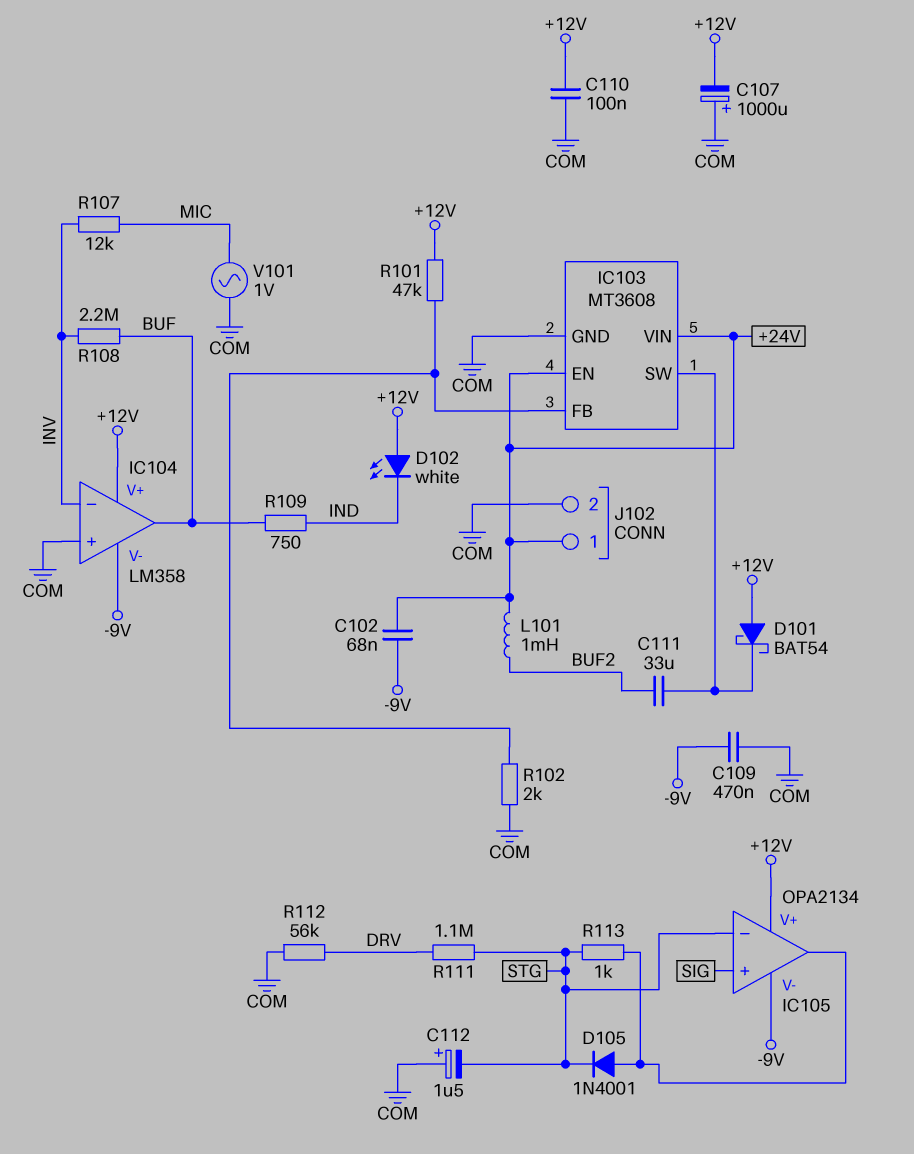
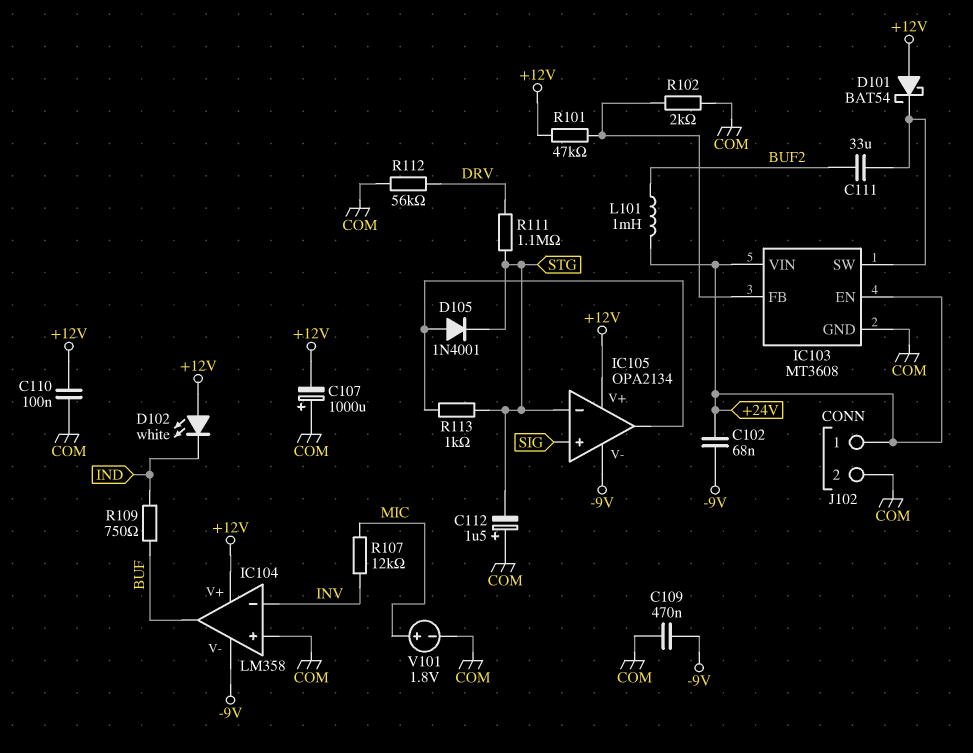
R108: 2.2M (BUF, INV) -> none
V101: AC 1V (COM, MIC) -> 1.8V (plus MIC, minus COM)

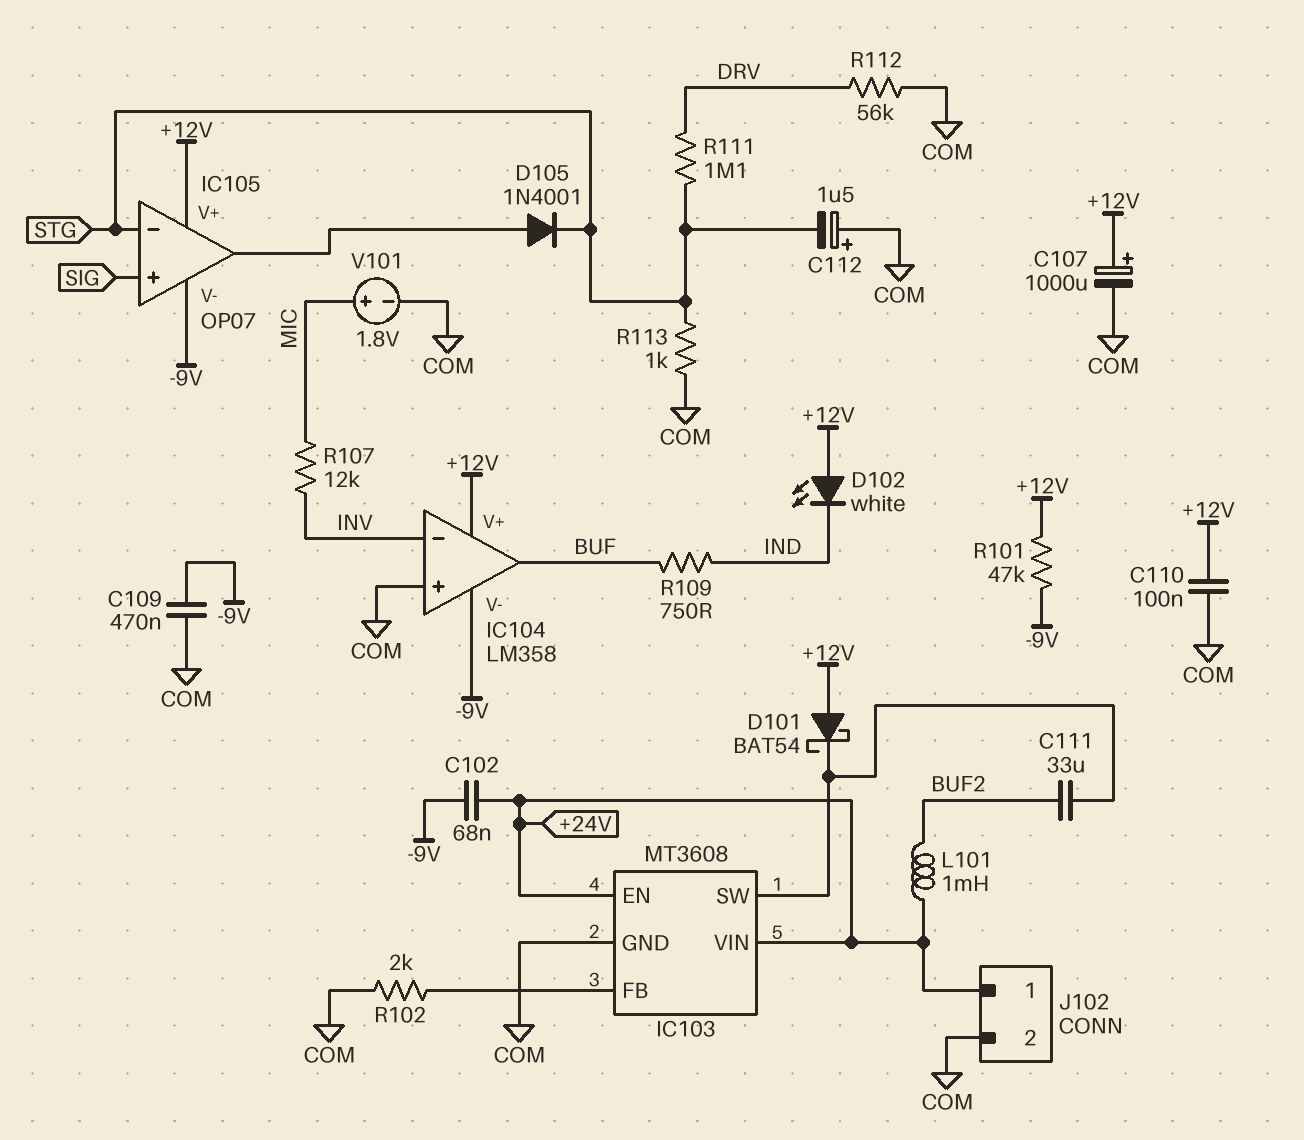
C107: 1000uF (plus COM, minus +12V) -> 1000uF (plus +12V, minus COM)
IC105: OPA2134 -> OP07
R101: 47k (+12V, IC103/FB) -> 47k (+12V, -9V)
R113: 1k (IC105/out, STG) -> 1k (COM, STG)

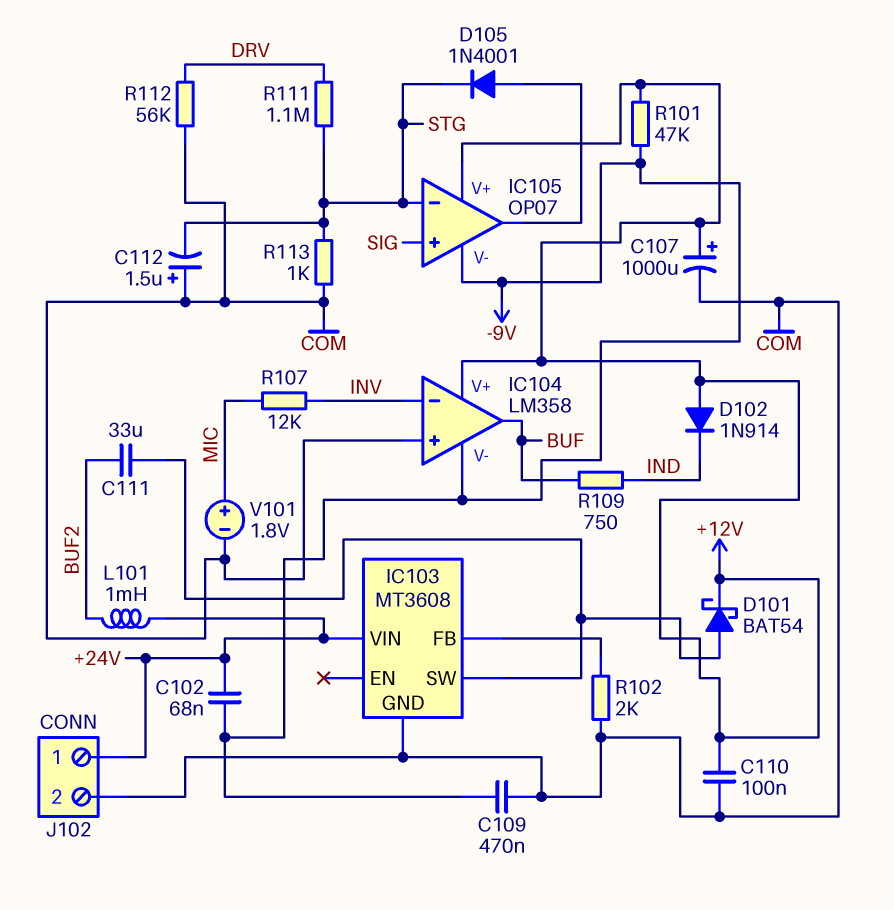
D101: schottky BAT54 (A +12V, K IC103/SW) -> schottky BAT54 (A IC103/SW, K +12V)
D102: LED white (A +12V, K IND) -> diode 1N914 (A +12V, K IND)
IC103 pin EN: +24V -> none

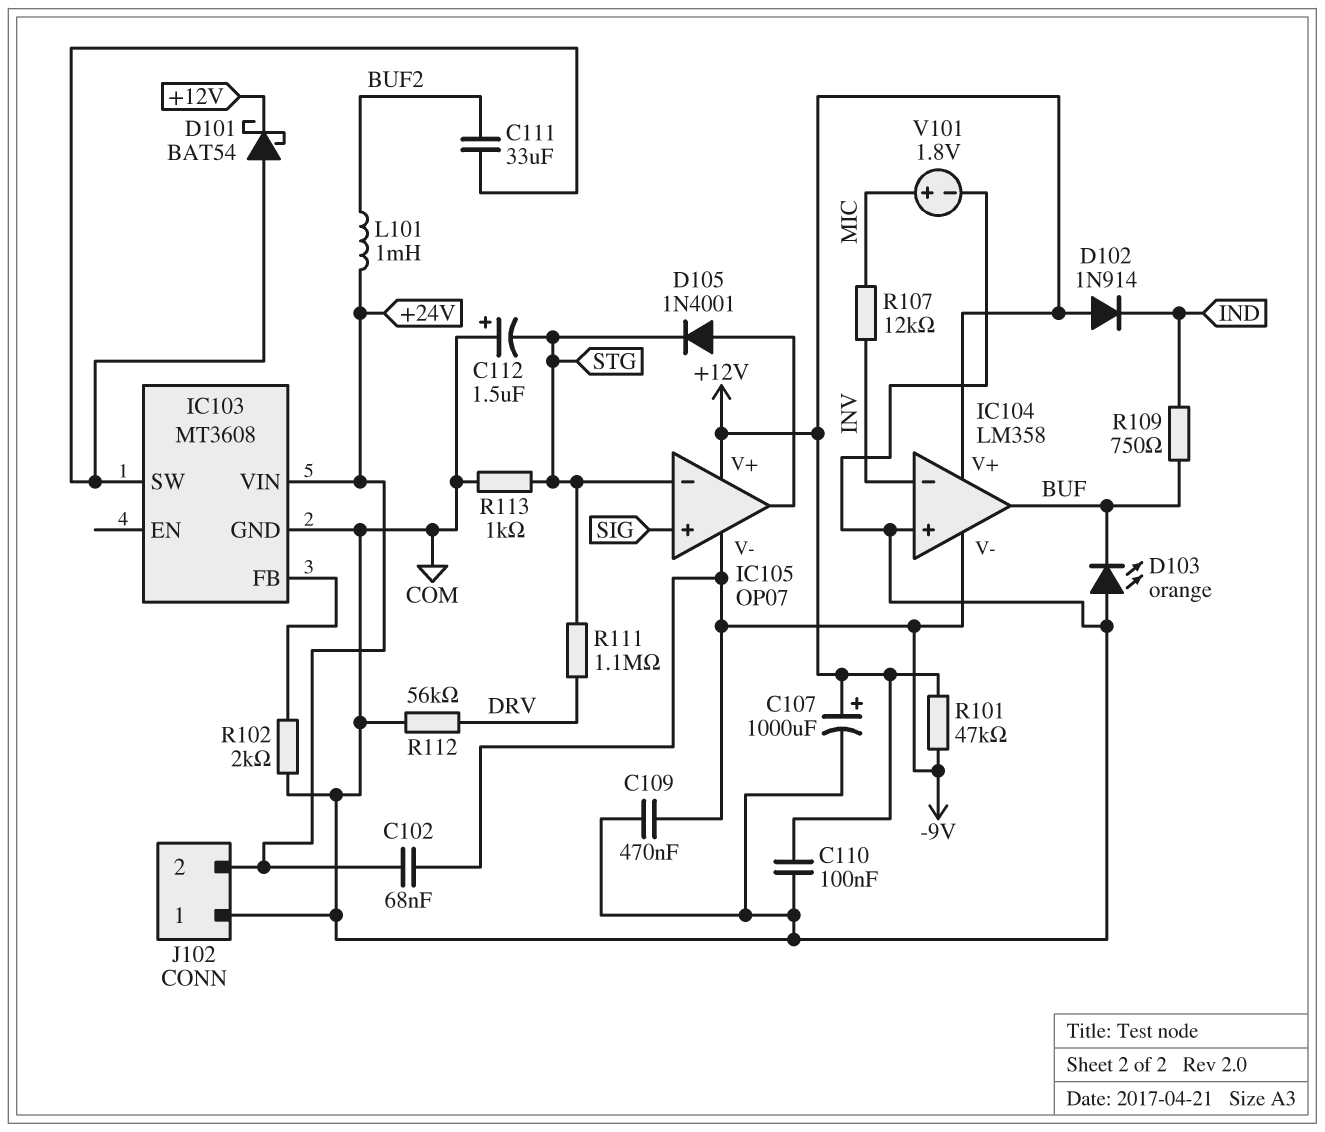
D103: none -> LED orange (A COM, K BUF)
J102 pin 1: +24V -> COM
J102 pin 2: COM -> +24V

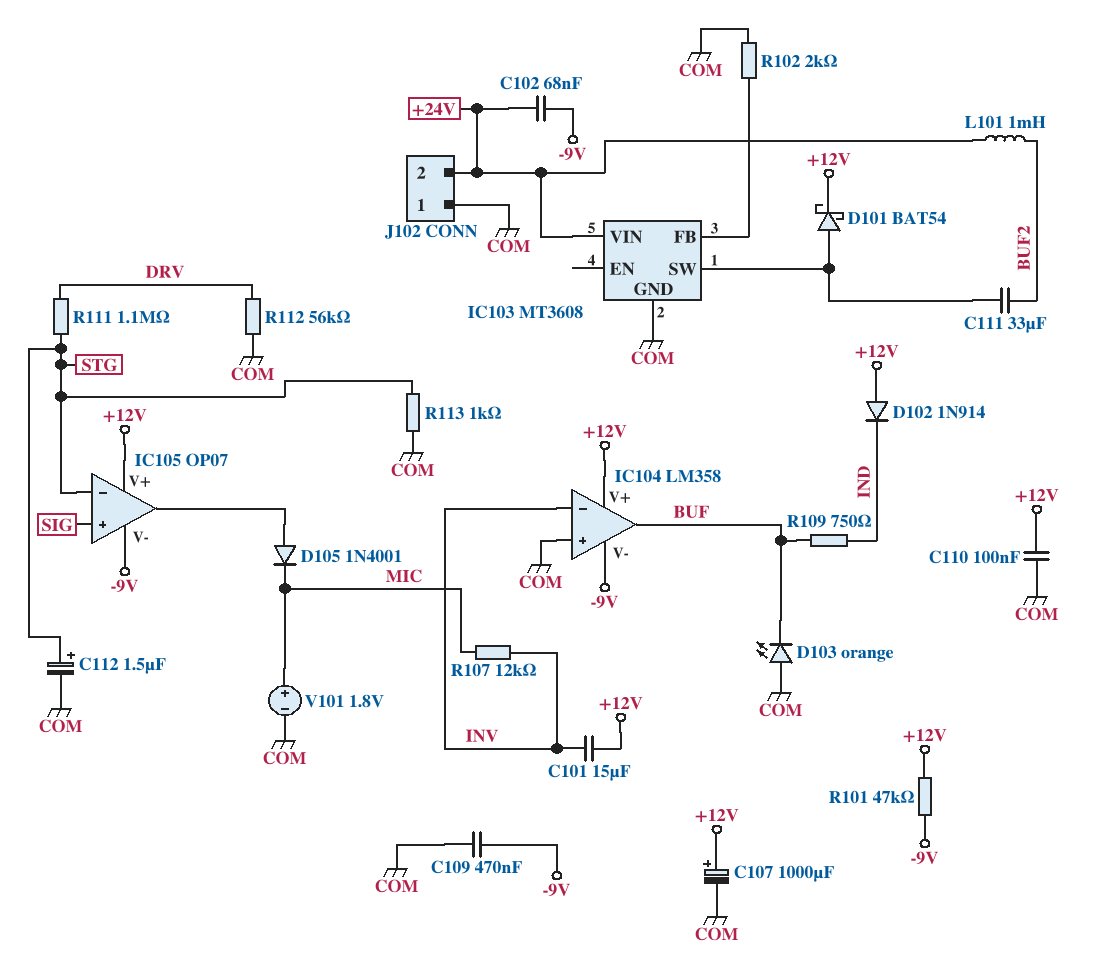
C101: none -> 15uF (+12V, INV)
C112: 1.5uF (plus COM, minus STG) -> 1.5uF (plus STG, minus COM)
D105: diode 1N4001 (A IC105/out, K STG) -> diode 1N4001 (A IC105/out, K MIC)

